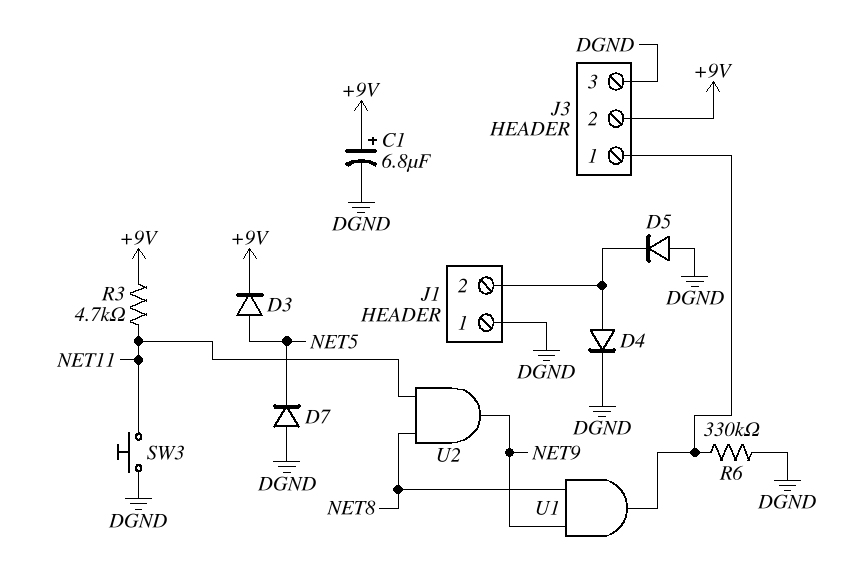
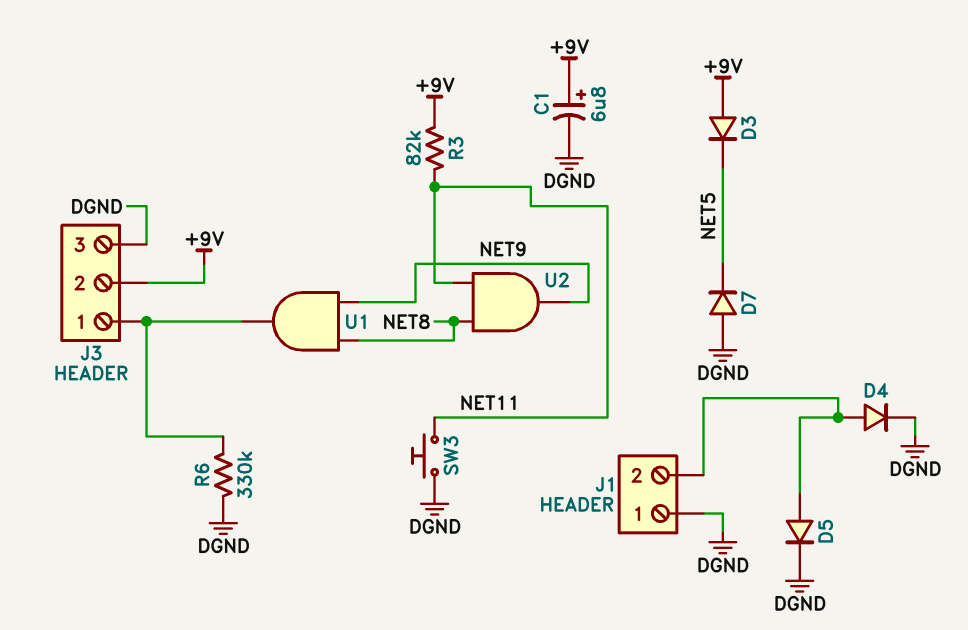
D3: diode (A NET5, K +9V) -> diode (A +9V, K NET5)
D5: diode (A DGND, K J1/2) -> diode (A J1/2, K DGND)
R3: 4.7k (+9V, NET11) -> 82k (+9V, NET11)

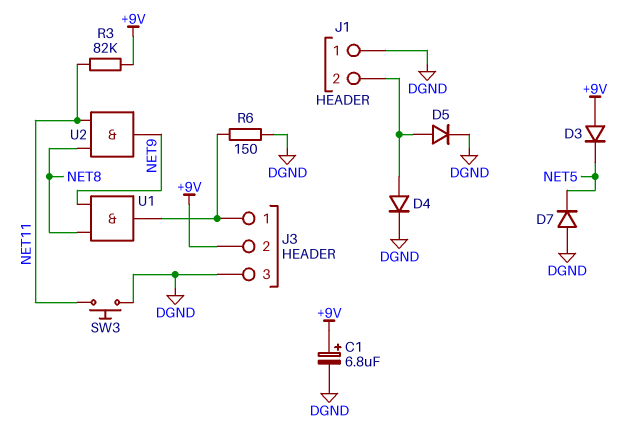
R6: 330k (DGND, J3/1) -> 150 (DGND, J3/1)

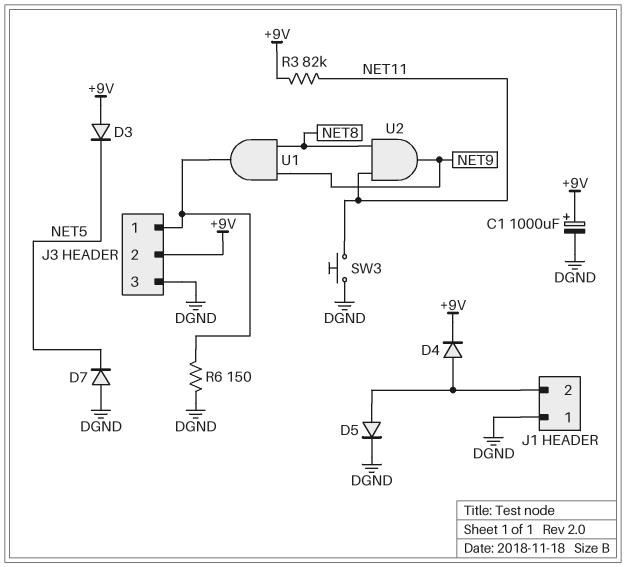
C1: 6.8uF (plus +9V, minus DGND) -> 1000uF (plus +9V, minus DGND)
D4: diode (A J1/2, K DGND) -> diode (A J1/2, K +9V)

